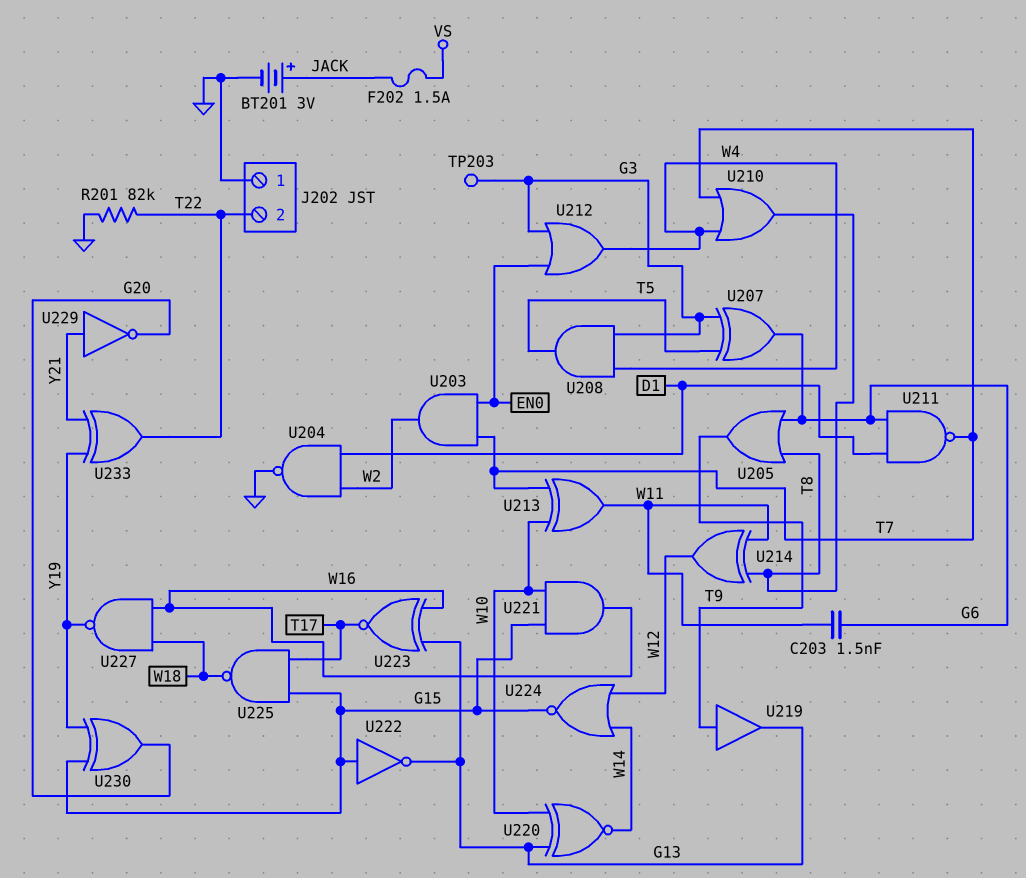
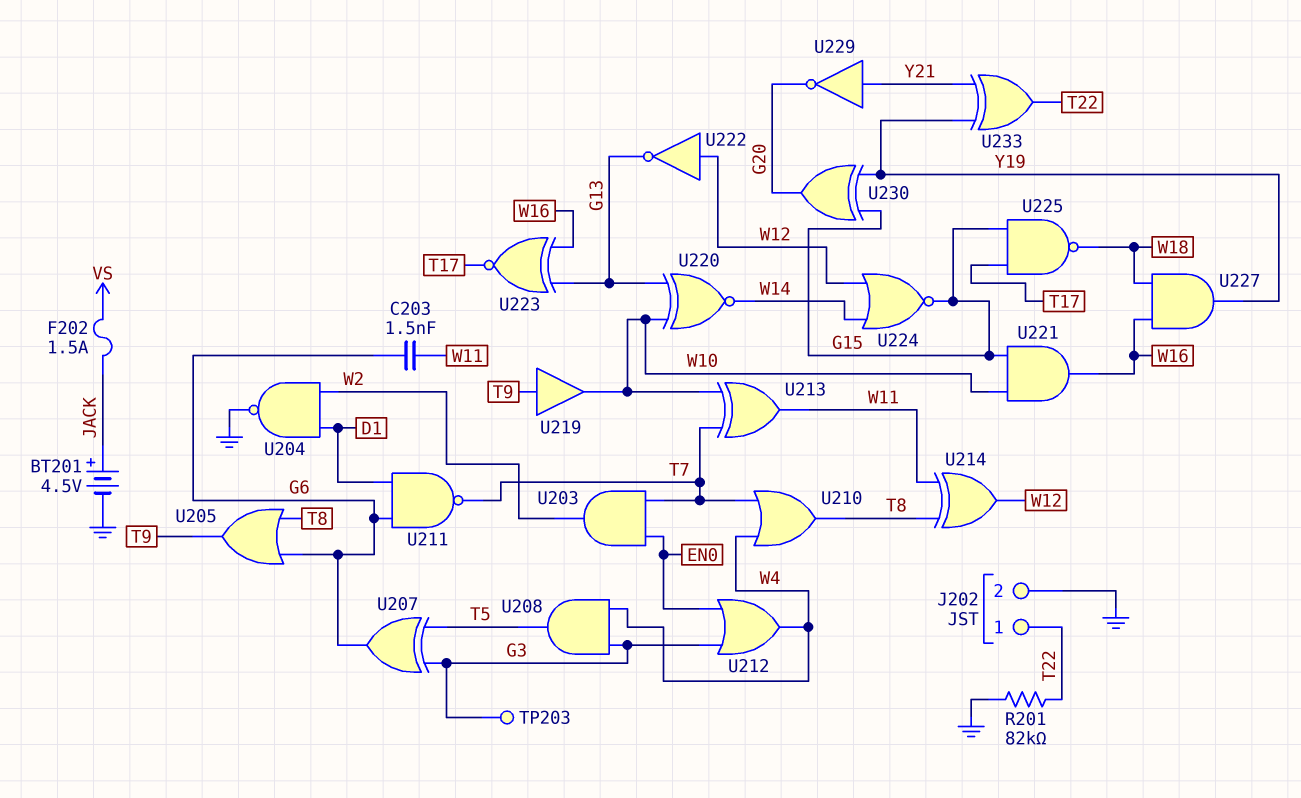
BT201: 3V (plus JACK, minus GND) -> 4.5V (plus JACK, minus GND)
J202 pin 1: GND -> T22
J202 pin 2: T22 -> GND
U219: buffer (in T9, out G13) -> buffer (in T9, out W10)
U222: NOT (in G15, out G13) -> NOT (in W12, out G13)
U227: NAND (in W16, in W18, out Y19) -> AND (in W16, in W18, out Y19)

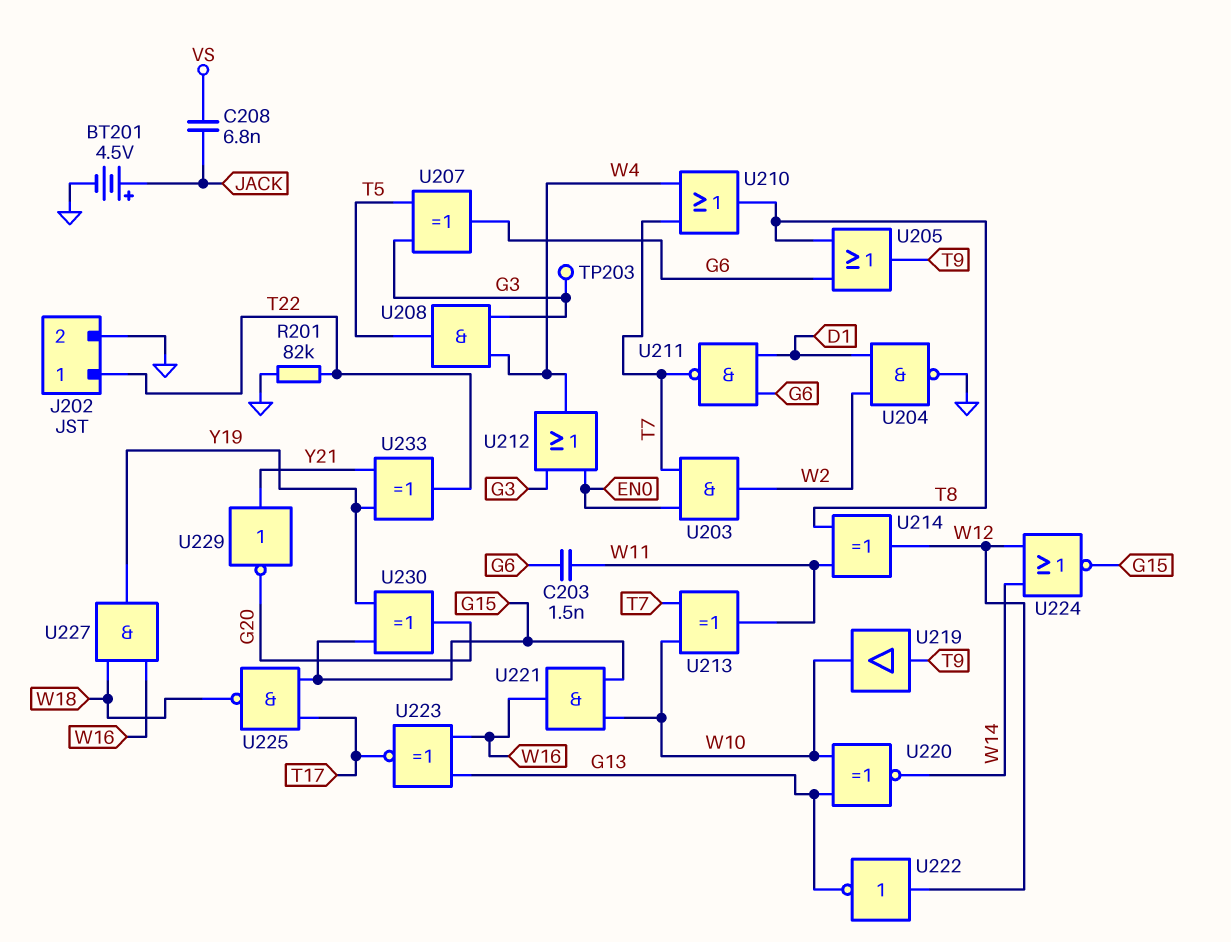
C208: none -> 6.8nF (JACK, VS)
F202: 1.5A (JACK, VS) -> none

